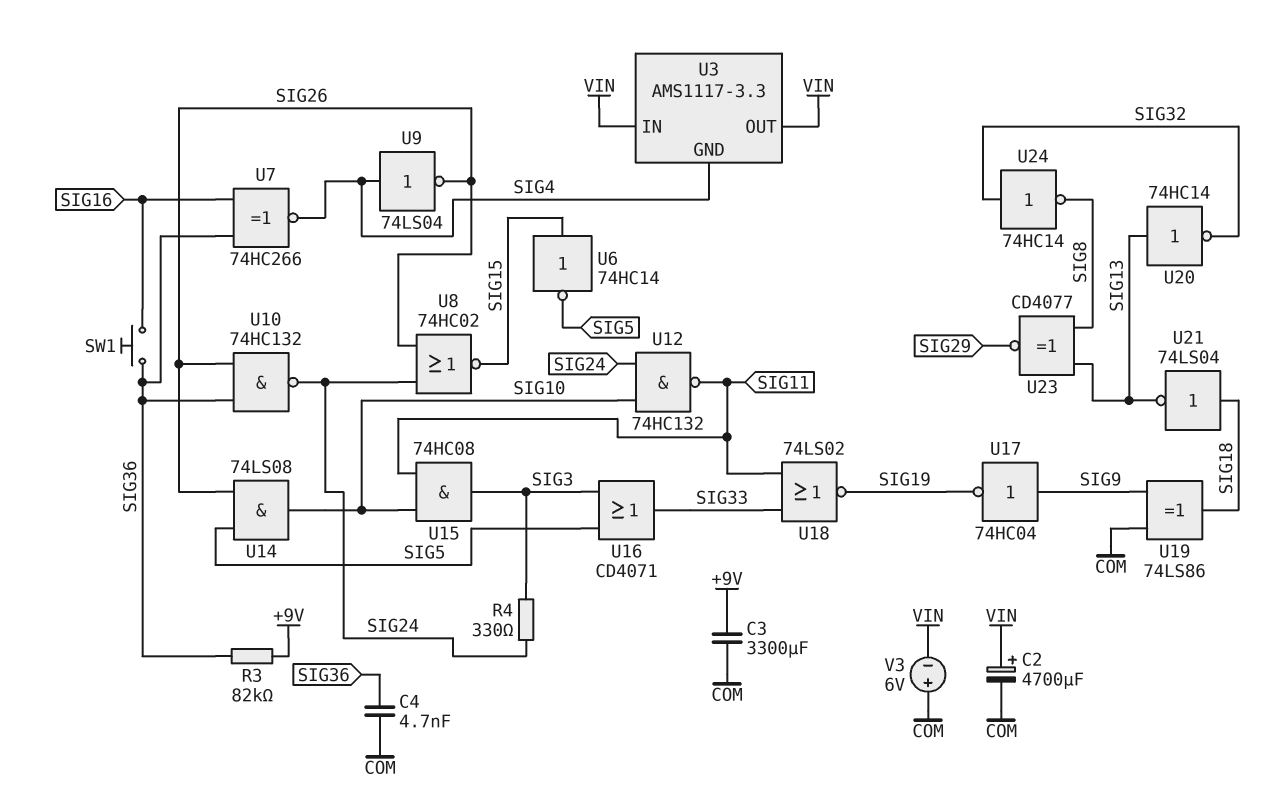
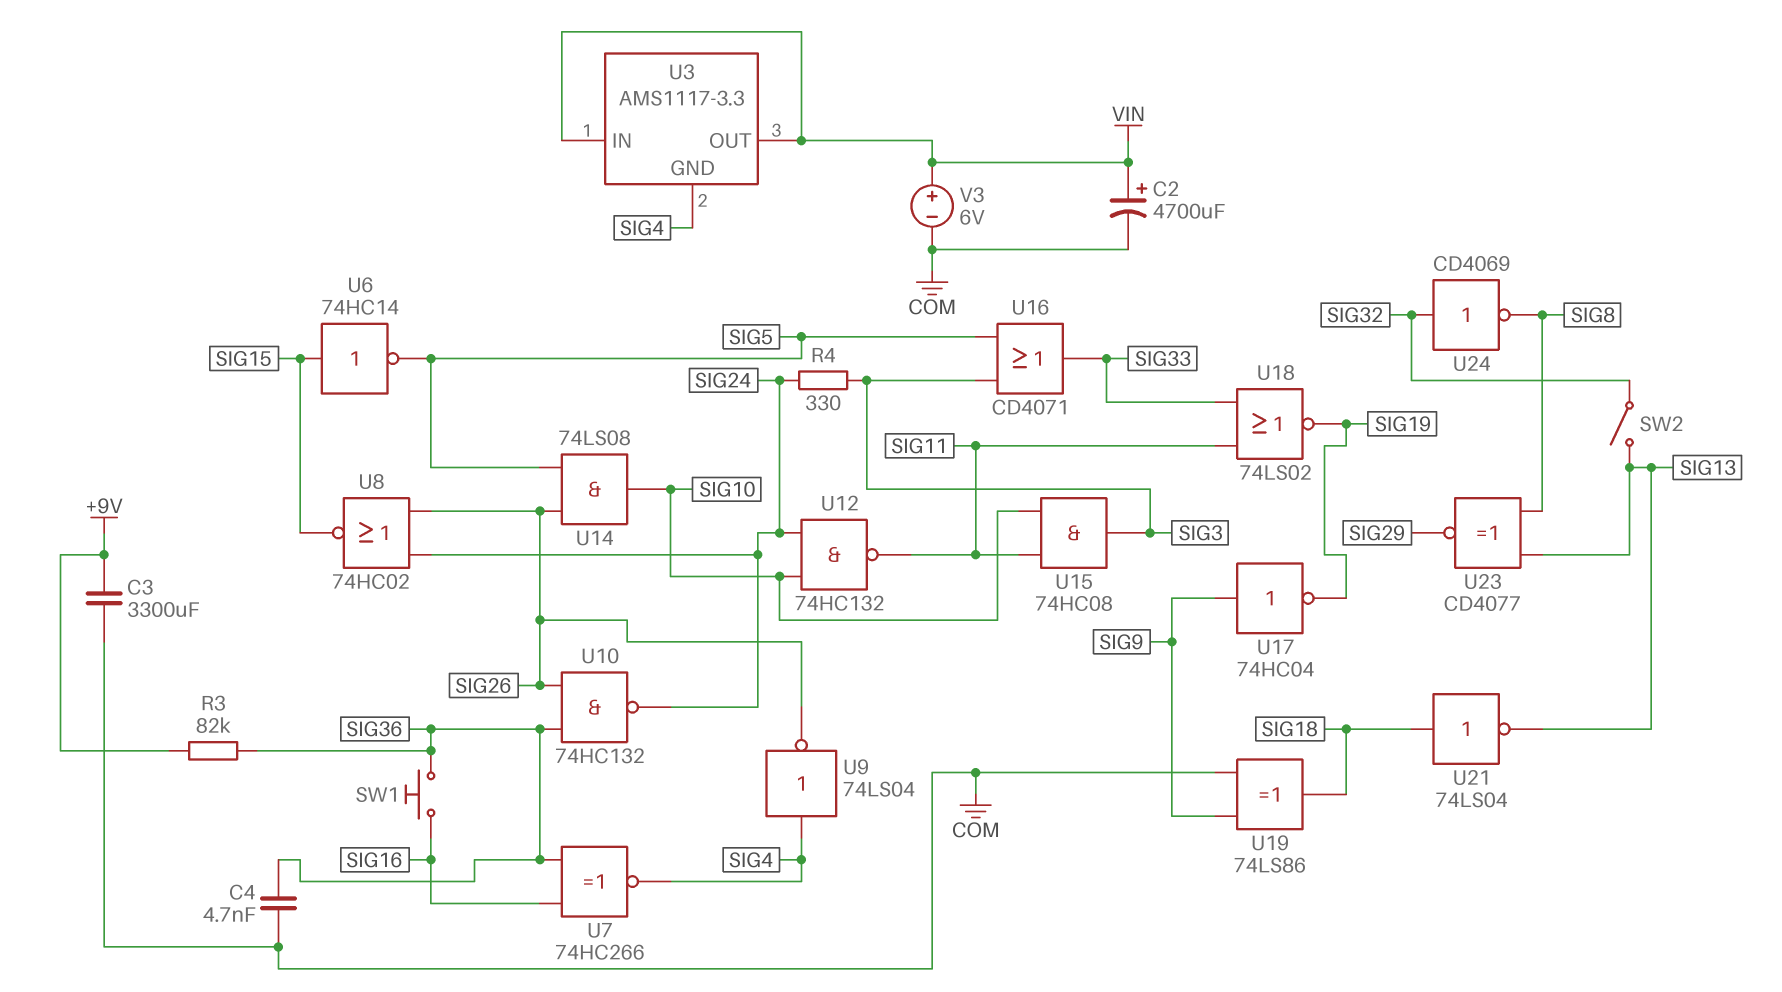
SW2: none -> switch (SIG13, SIG32)
U20: NOT 74HC14 (in SIG13, out SIG32) -> none
U24: NOT 74HC14 (in SIG32, out SIG8) -> NOT CD4069 (in SIG32, out SIG8)
V3: 6V (plus COM, minus VIN) -> 6V (plus VIN, minus COM)

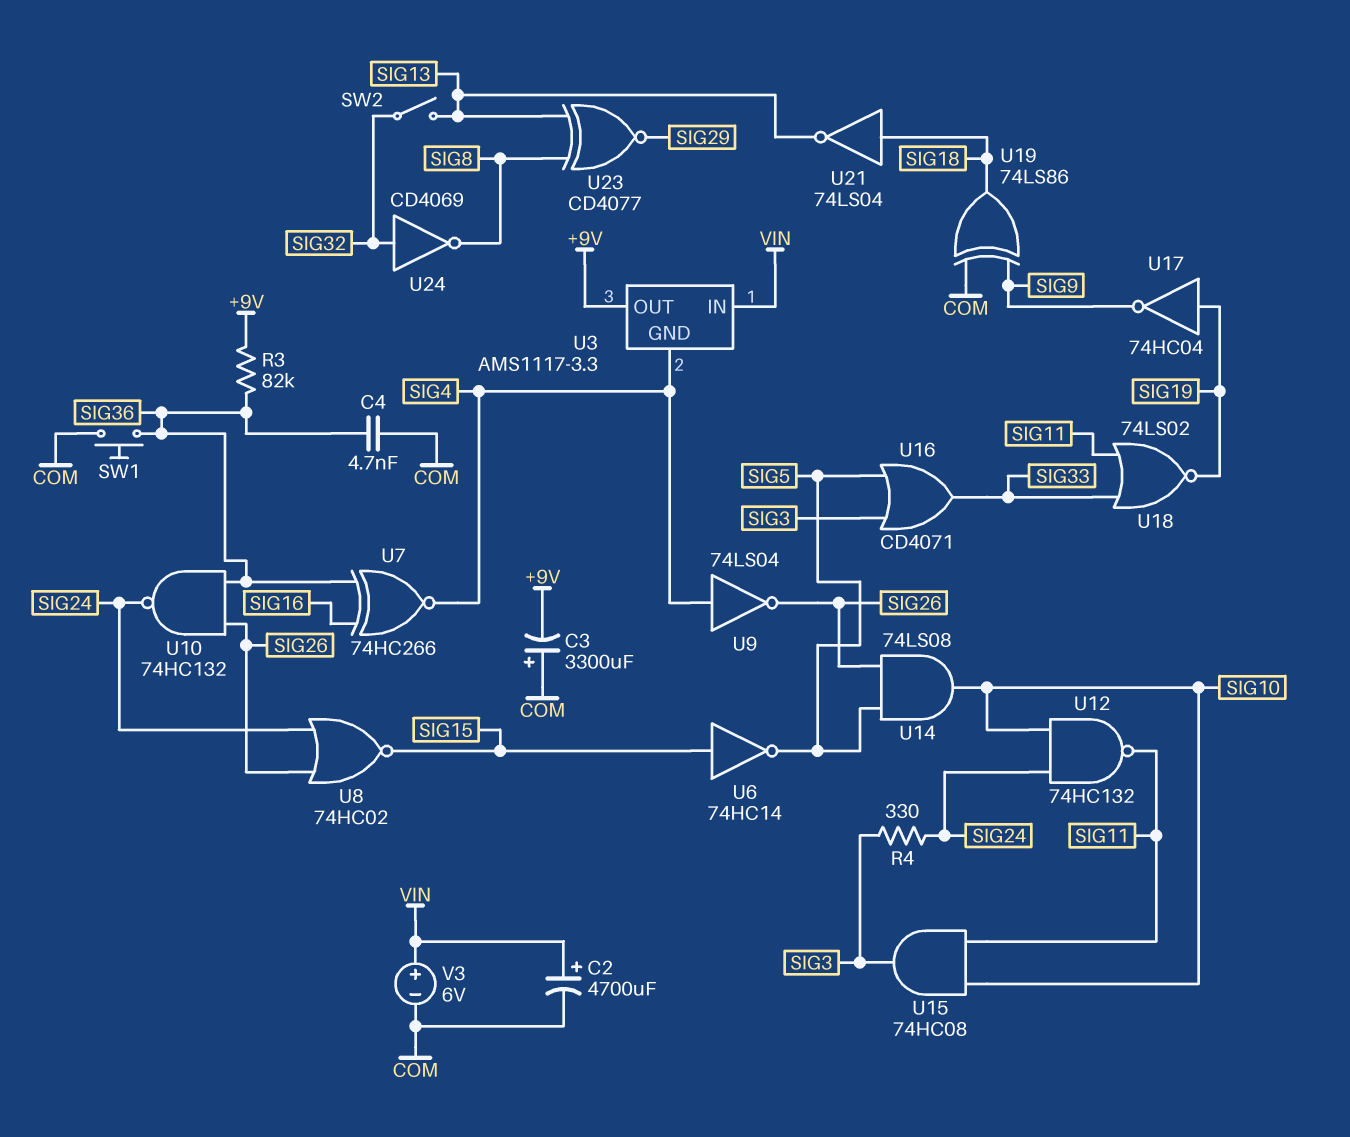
C3: 3300uF (+9V, COM) -> 3300uF (plus COM, minus +9V)
SW1: button (SIG16, SIG36) -> button (COM, SIG36)
U3 pin OUT: VIN -> +9V
U17: NOT 74HC04 (in SIG9, out SIG19) -> NOT 74HC04 (in SIG19, out SIG9)

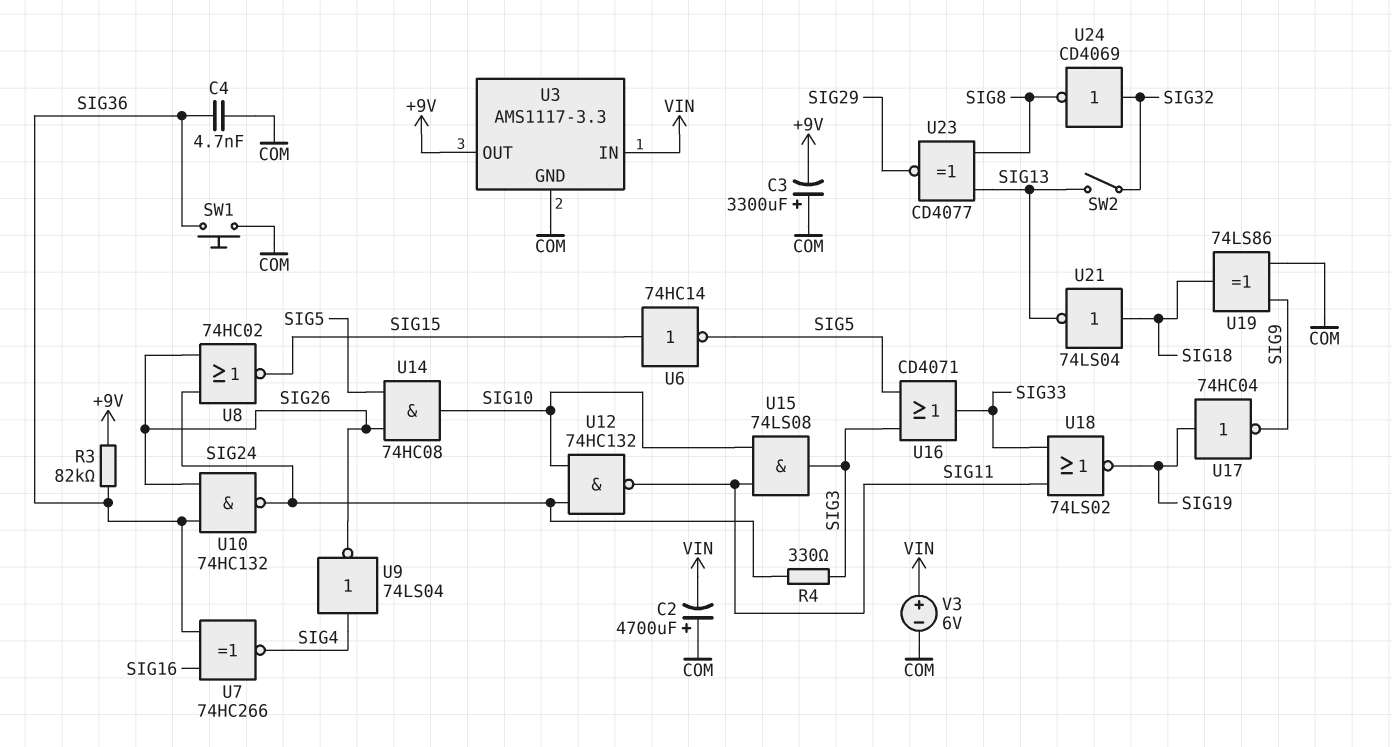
C2: 4700uF (plus VIN, minus COM) -> 4700uF (plus COM, minus VIN)
U3 pin GND: SIG4 -> COM
U14: AND 74LS08 (in SIG5, in SIG26, out SIG10) -> AND 74HC08 (in SIG5, in SIG26, out SIG10)
U15: AND 74HC08 (in SIG10, in SIG11, out SIG3) -> AND 74LS08 (in SIG10, in SIG11, out SIG3)

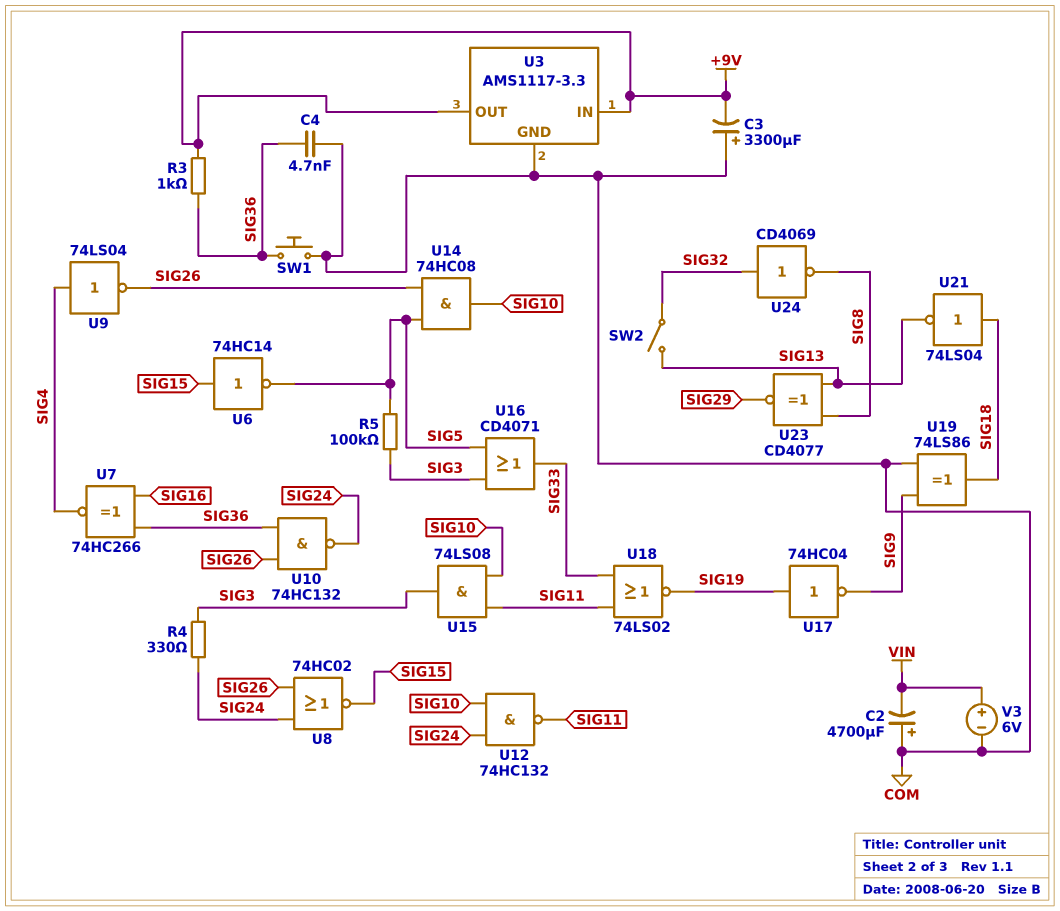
R3: 82k (+9V, SIG36) -> 1k (+9V, SIG36)
R5: none -> 100k (SIG3, SIG5)
U3 pin IN: VIN -> +9V

